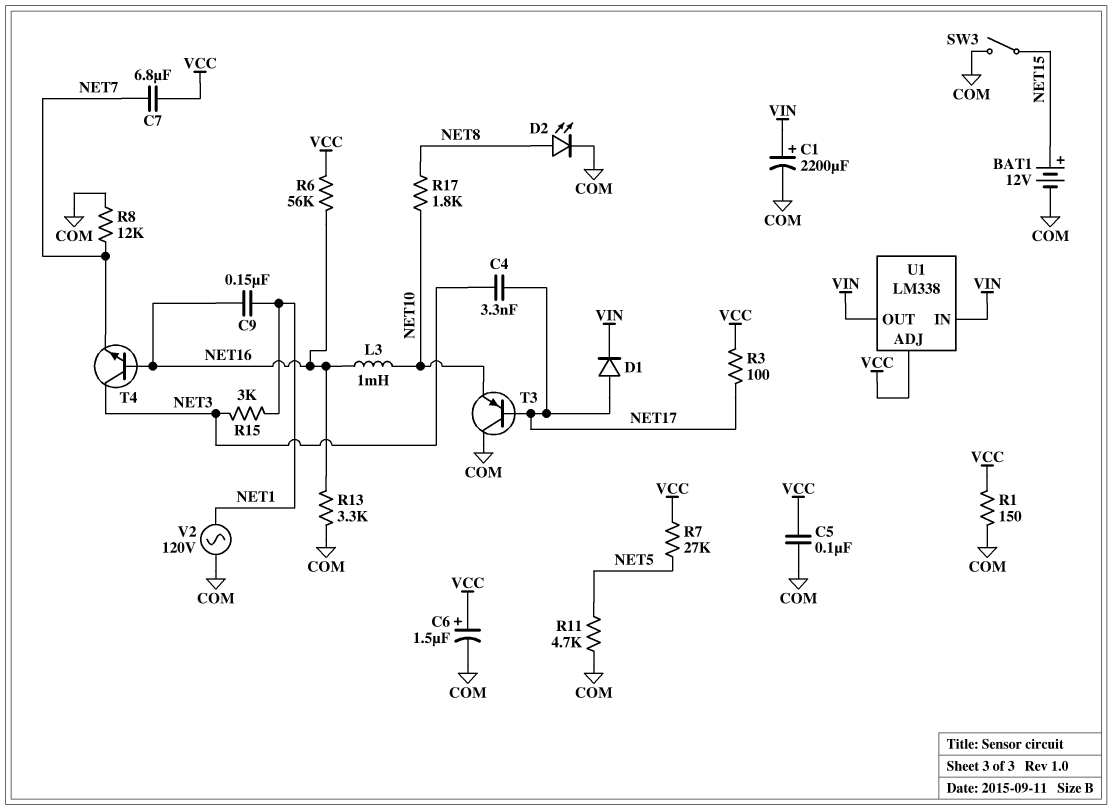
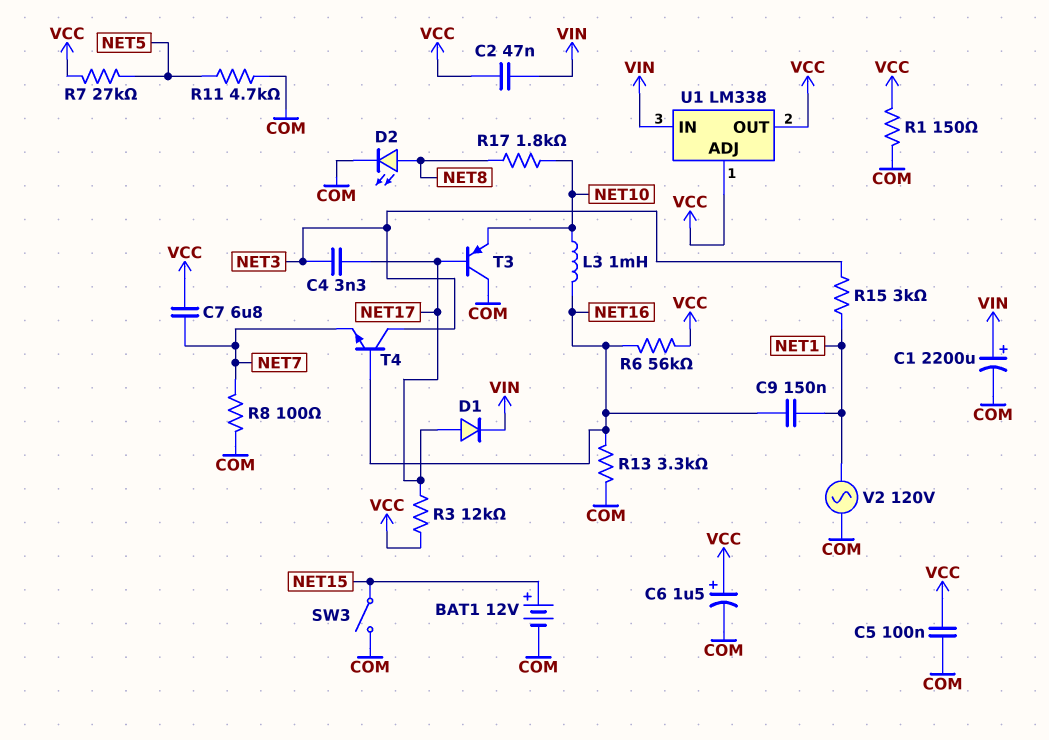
C2: none -> 47nF (VCC, VIN)
R3: 100 (NET17, VCC) -> 12k (NET17, VCC)
R8: 12k (COM, NET7) -> 100 (COM, NET7)
U1 pin OUT: VIN -> VCC

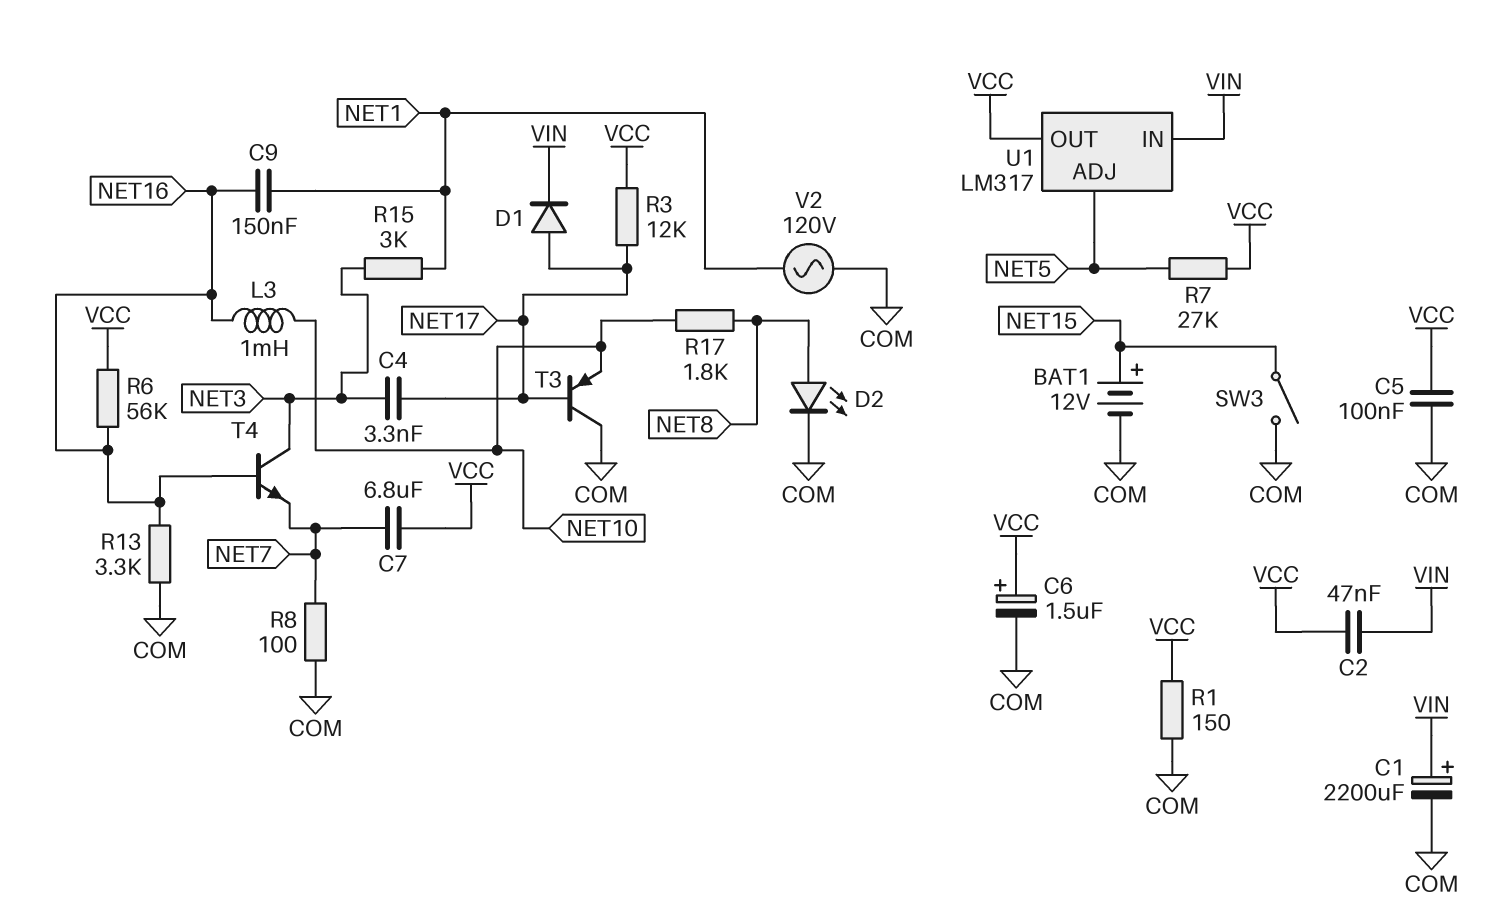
R11: 4.7k (COM, NET5) -> none
U1: LM338 -> LM317
U1 pin ADJ: VCC -> NET5

